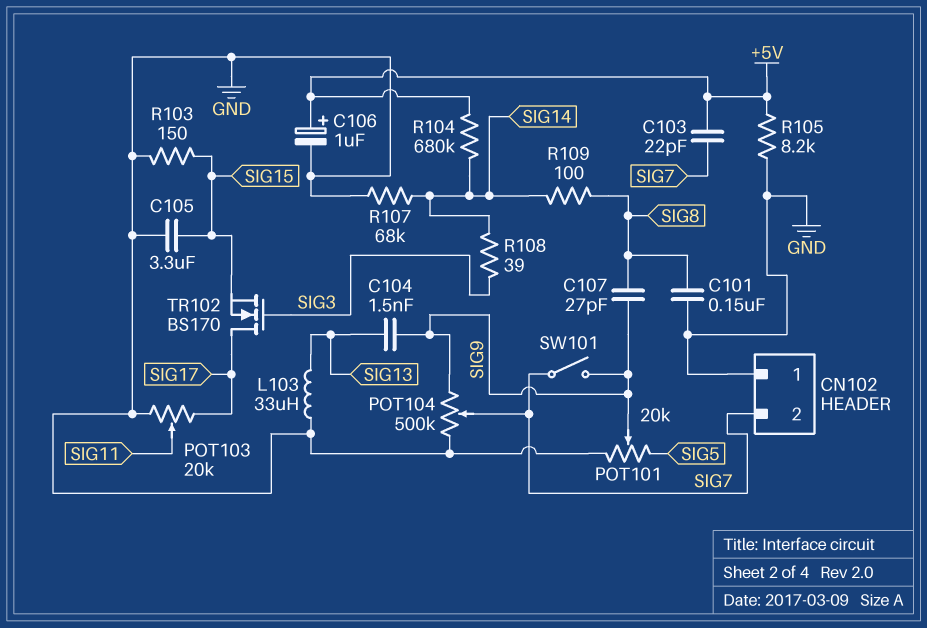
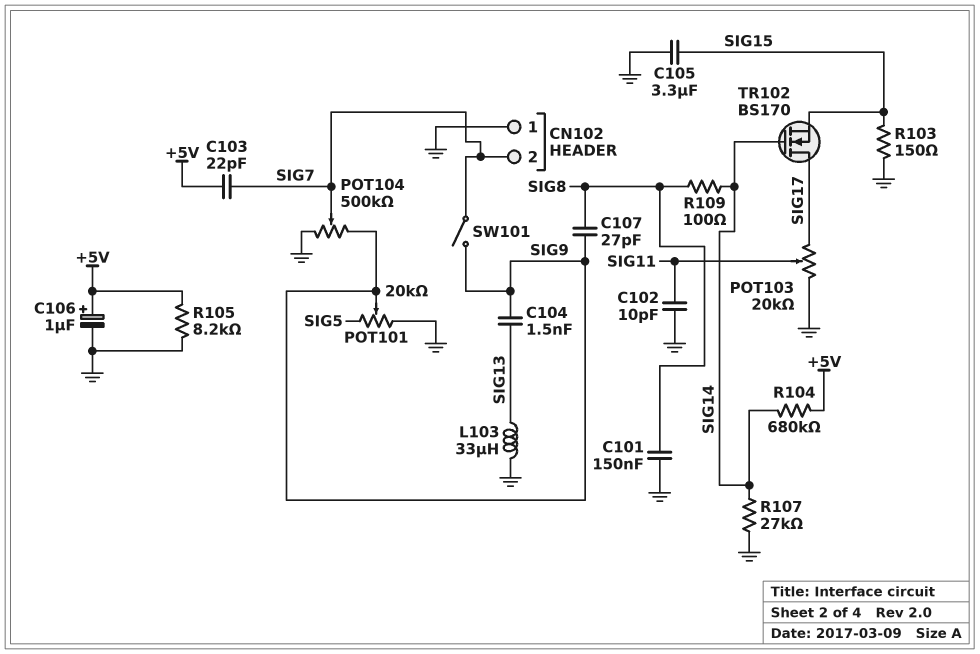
C102: none -> 10pF (GND, SIG11)
R107: 68k (GND, SIG14) -> 27k (GND, SIG14)
R108: 39 (SIG3, SIG14) -> none
TR102: NMOS BS170 (G SIG3, D SIG17, S SIG15) -> NMOS BS170 (G SIG14, D SIG17, S SIG15)

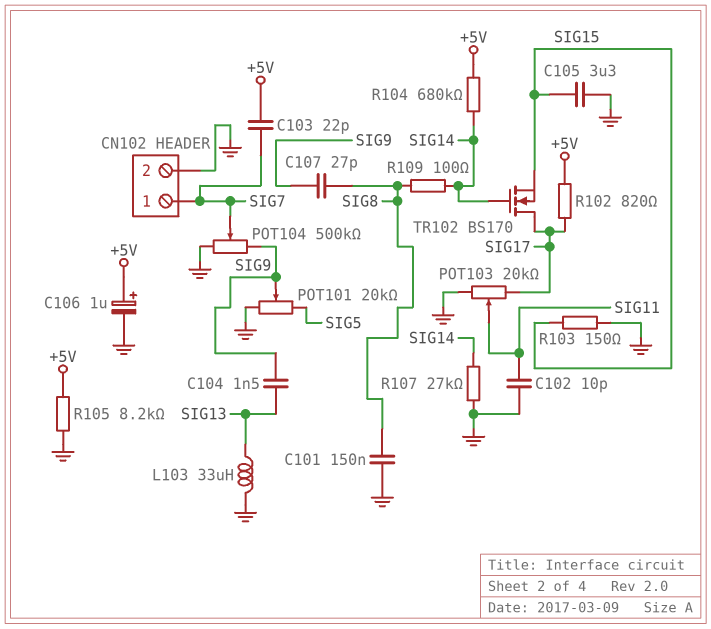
CN102 pin 1: GND -> SIG7
CN102 pin 2: SIG7 -> GND
R102: none -> 820 (+5V, SIG17)
SW101: switch (SIG7, SIG9) -> none

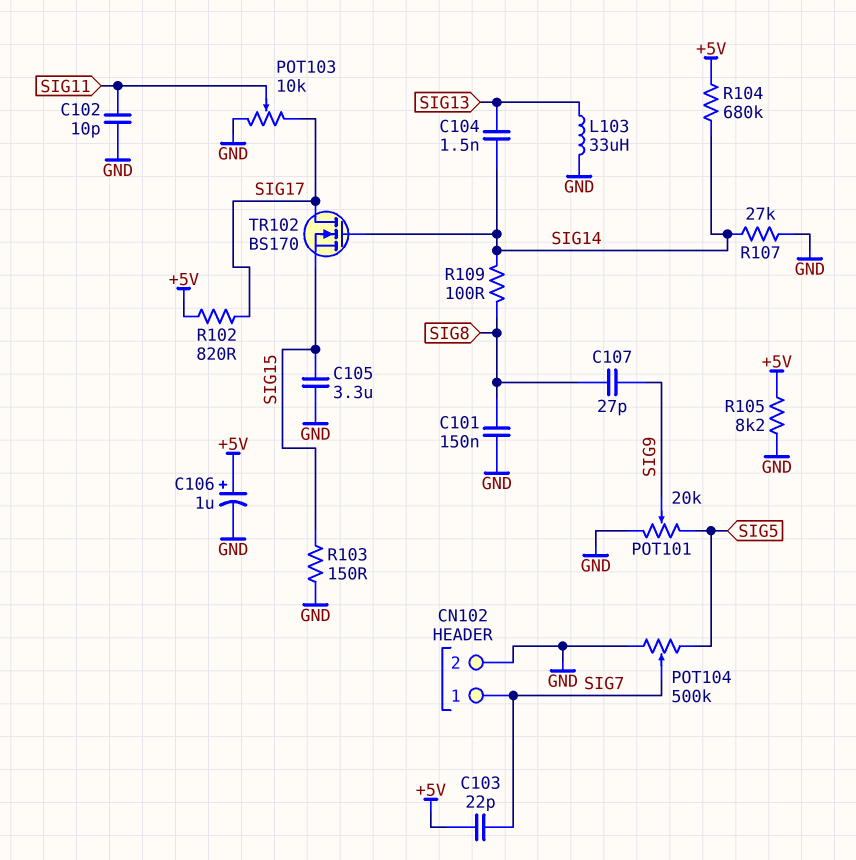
C104: 1.5nF (SIG9, SIG13) -> 1.5nF (SIG13, SIG14)
POT103: 20k (GND, SIG17, wiper SIG11) -> 10k (GND, SIG17, wiper SIG11)
POT104: 500k (GND, SIG9, wiper SIG7) -> 500k (GND, SIG5, wiper SIG7)

